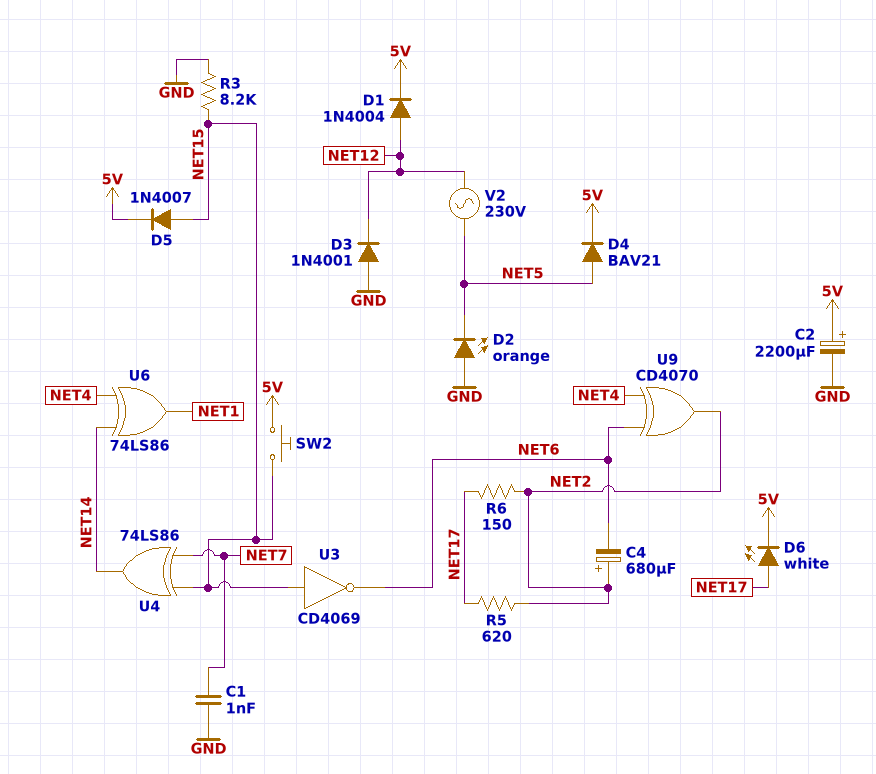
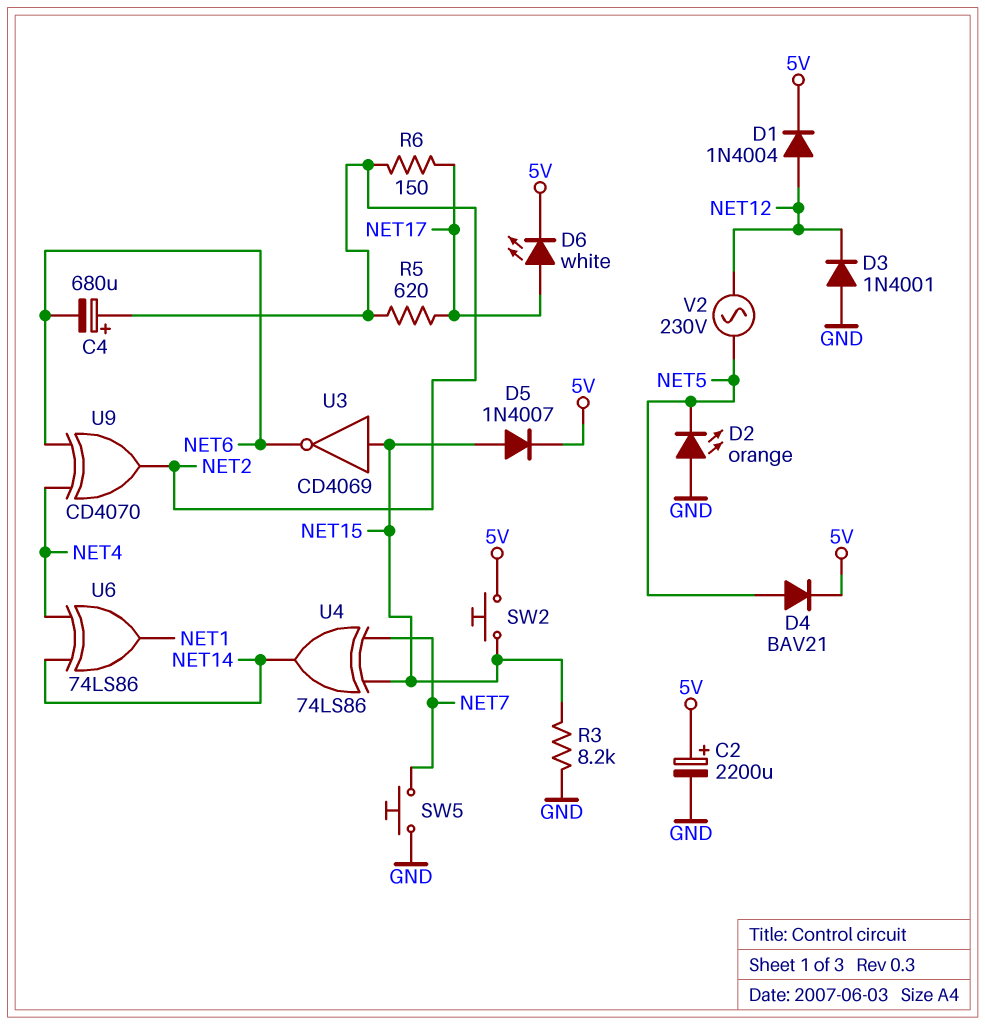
C1: 1nF (GND, NET7) -> none
SW5: none -> button (GND, NET7)

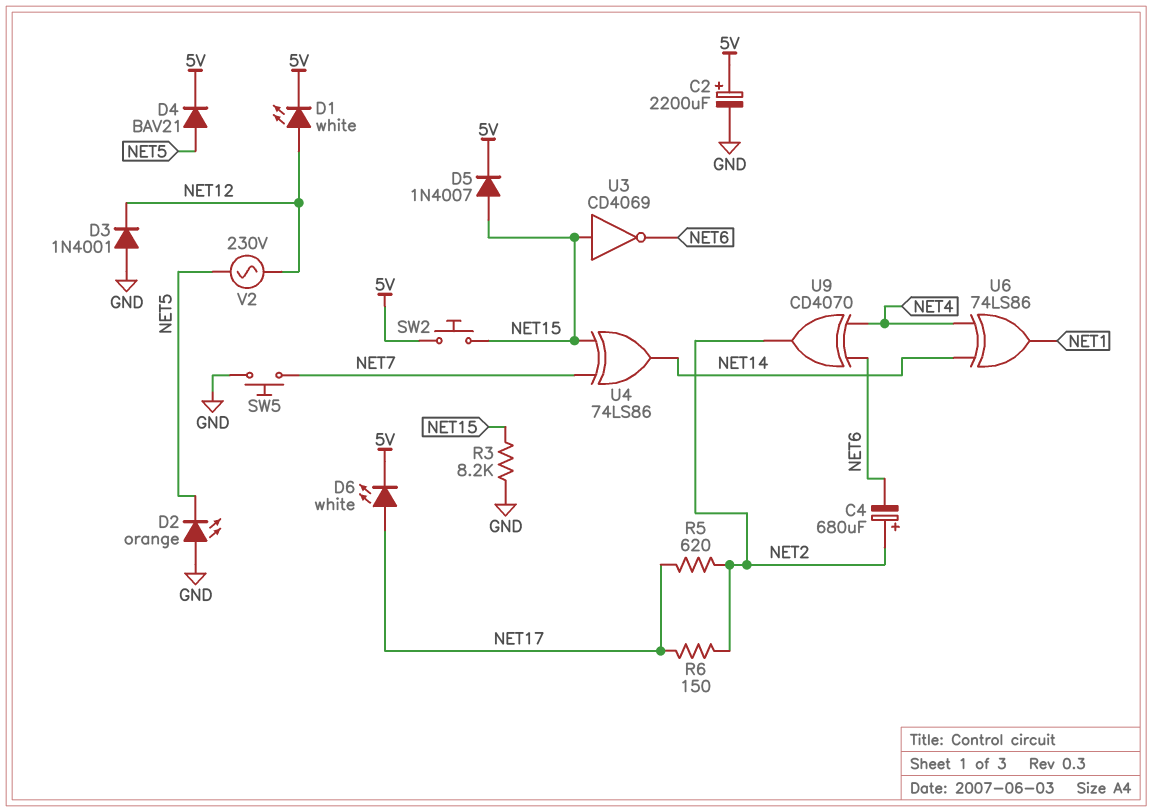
D1: diode 1N4004 (A NET12, K 5V) -> LED white (A NET12, K 5V)

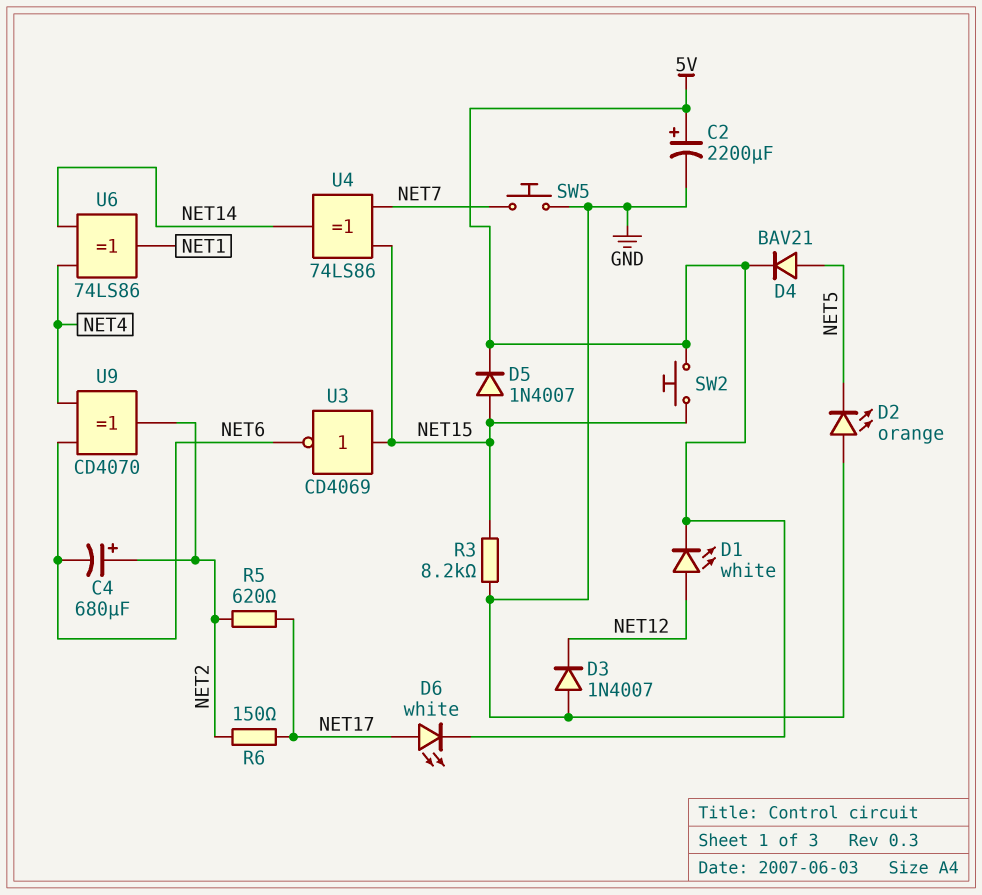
D3: diode 1N4001 (A GND, K NET12) -> diode 1N4007 (A GND, K NET12)
V2: AC 230V (NET5, NET12) -> none

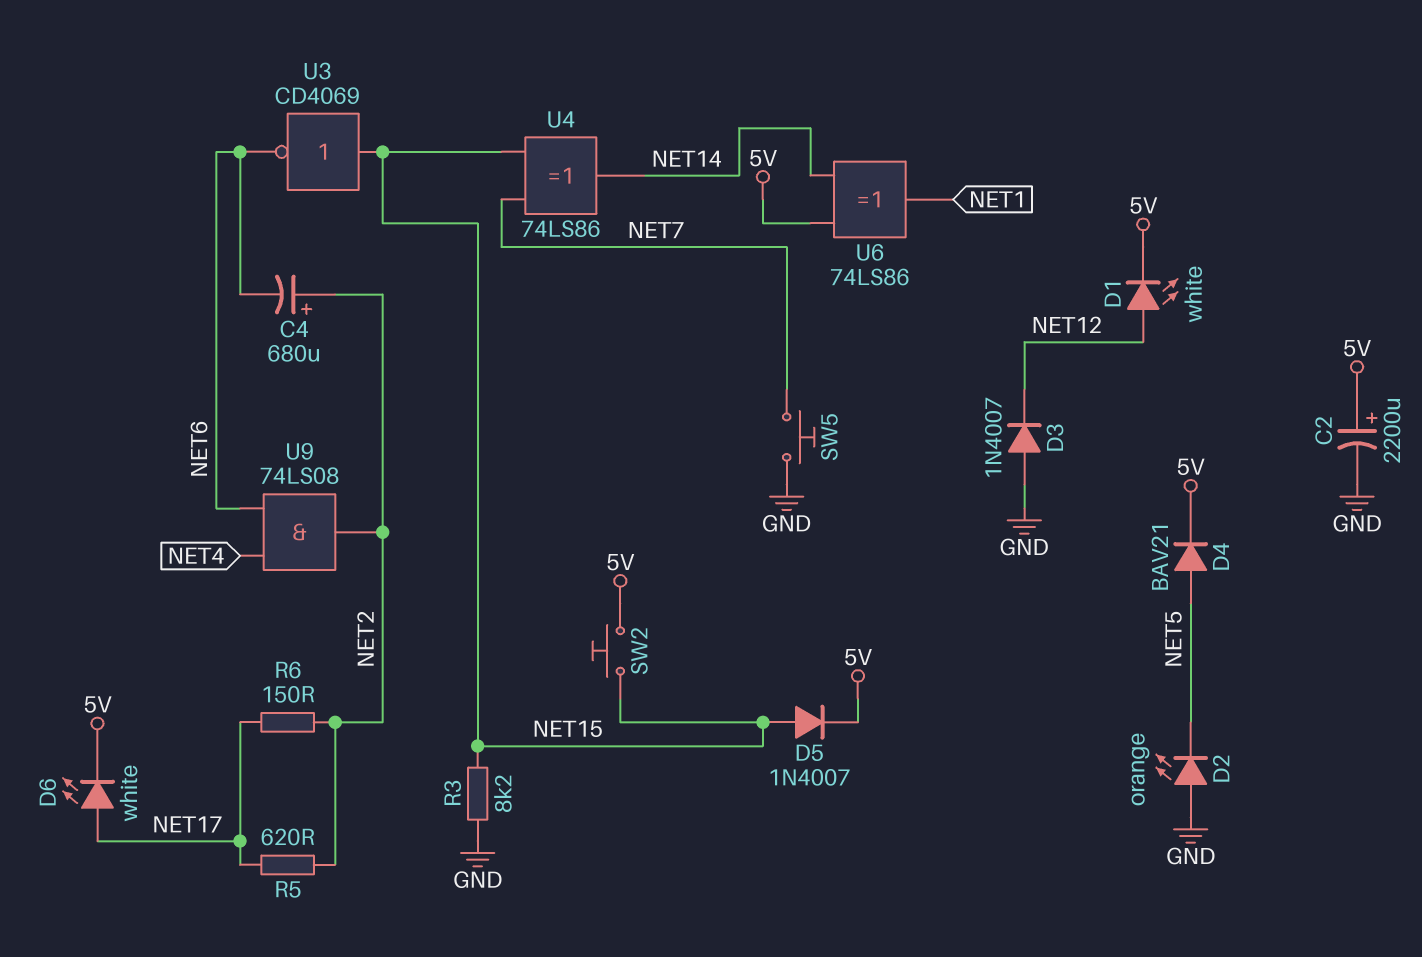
U6: XOR 74LS86 (in NET4, in NET14, out NET1) -> XOR 74LS86 (in 5V, in NET14, out NET1)
U9: XOR CD4070 (in NET4, in NET6, out NET2) -> AND 74LS08 (in NET4, in NET6, out NET2)

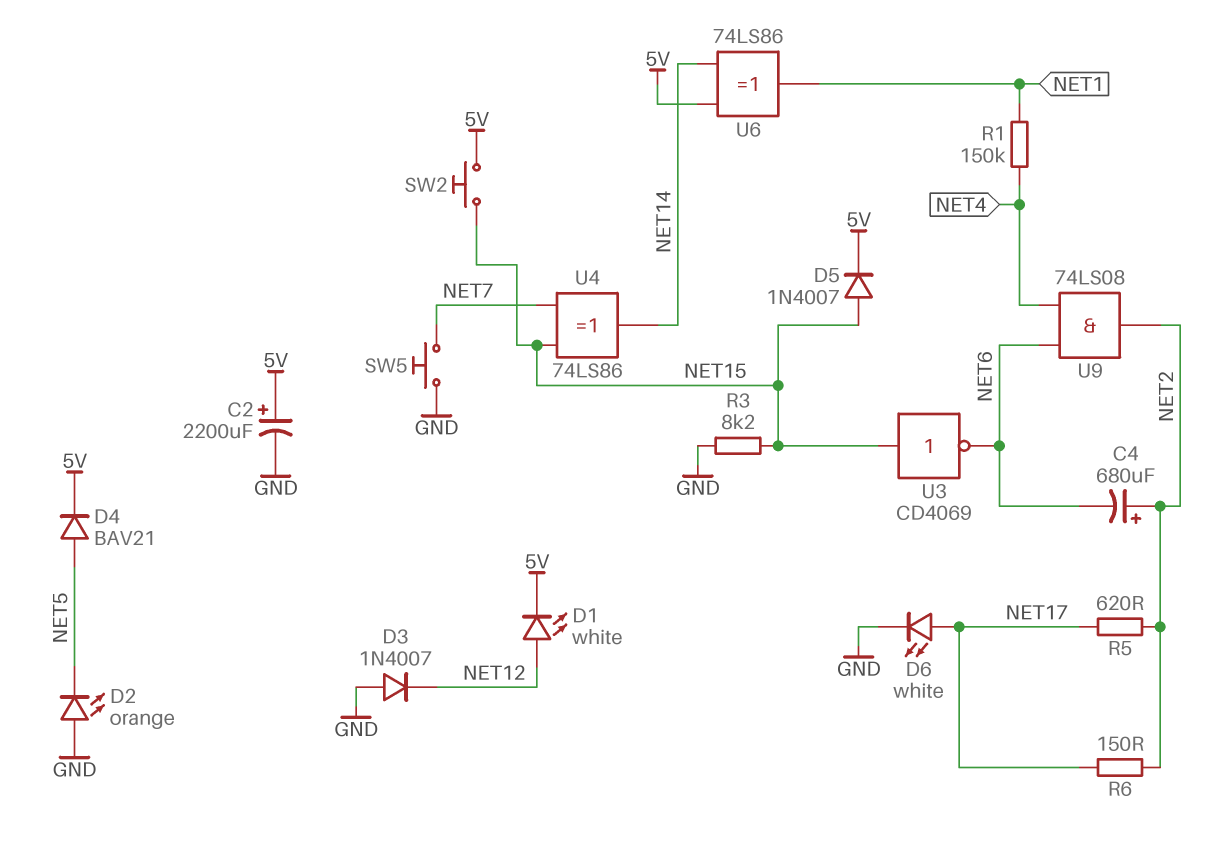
D6: LED white (A NET17, K 5V) -> LED white (A NET17, K GND)
R1: none -> 150k (NET1, NET4)

